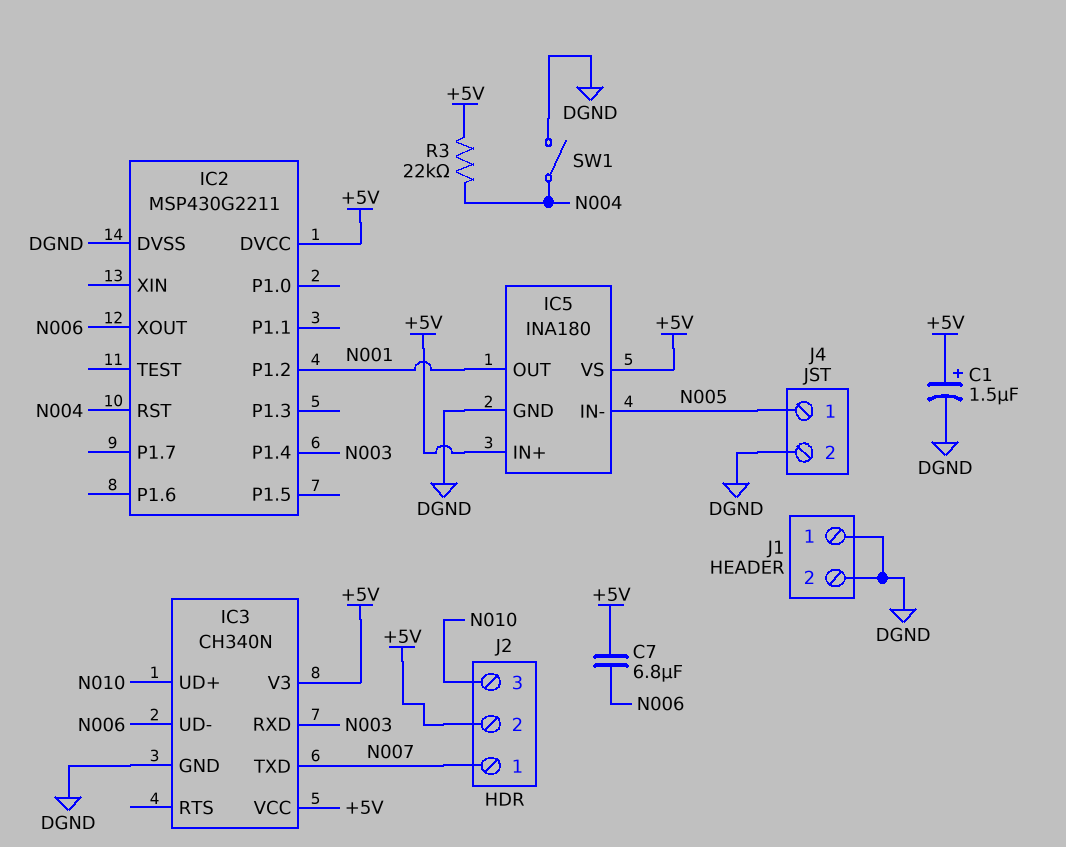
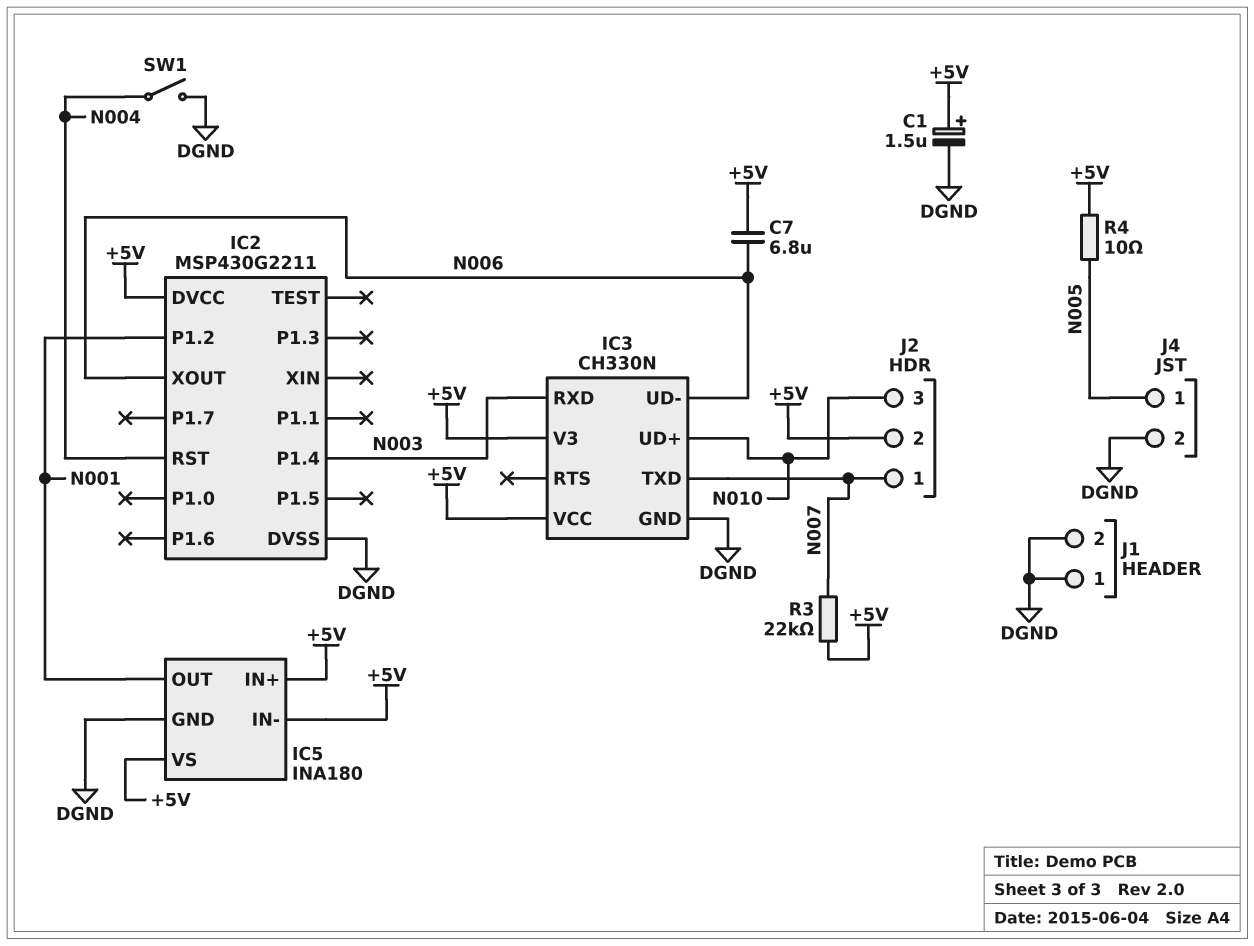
IC3: CH340N -> CH330N
IC5 pin IN-: N005 -> +5V
R3: 22k (+5V, N004) -> 22k (+5V, N007)
R4: none -> 10 (+5V, N005)

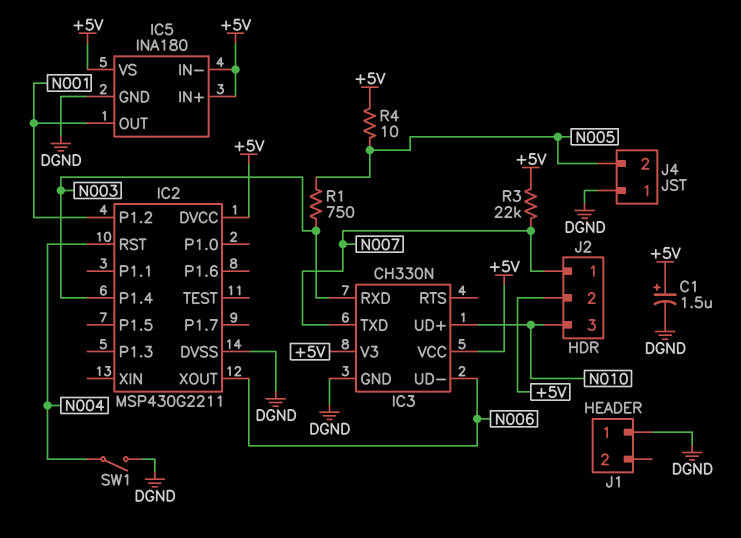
C7: 6.8uF (+5V, N006) -> none
J1 pin 2: DGND -> none
J4 pin 1: N005 -> DGND
J4 pin 2: DGND -> N005
R1: none -> 750 (N003, N005)

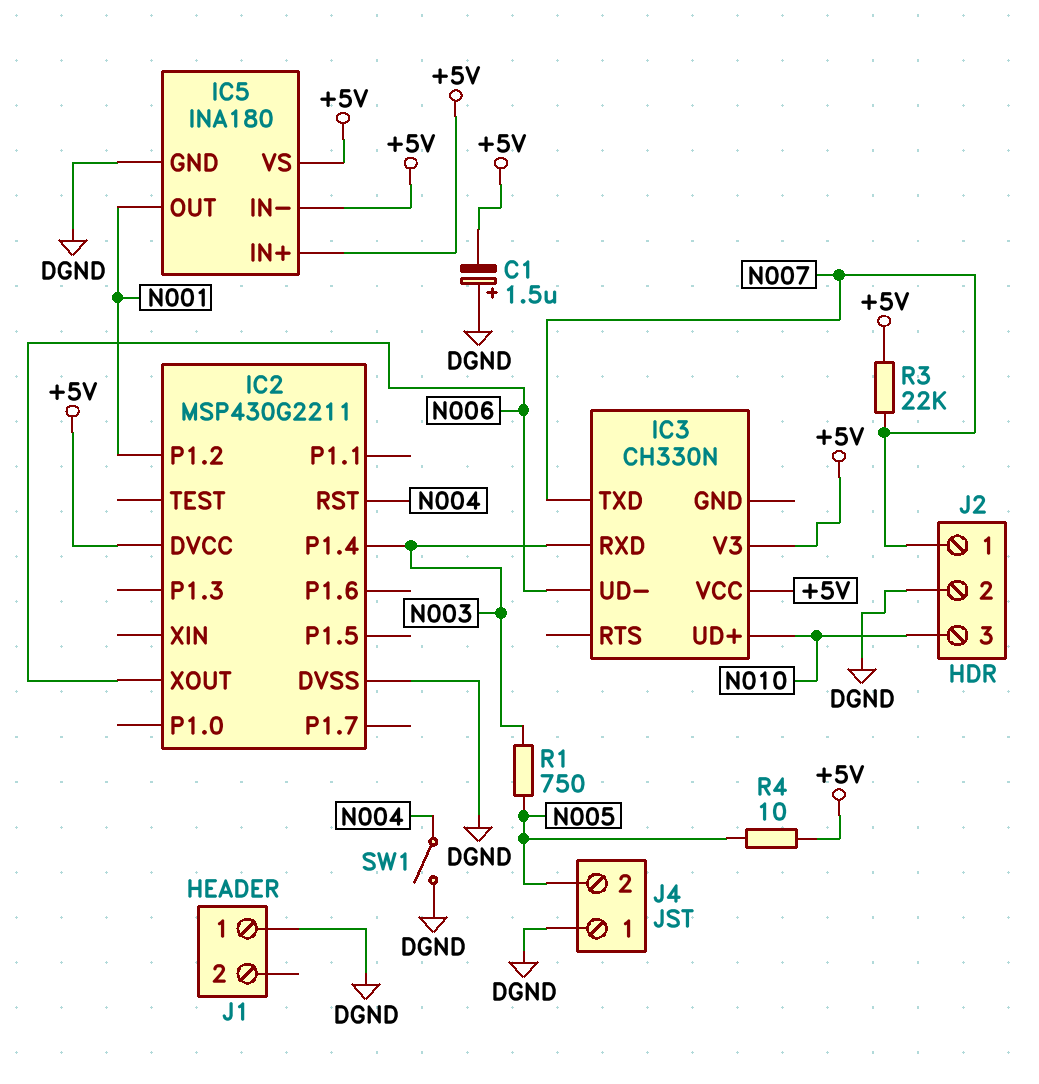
C1: 1.5uF (plus +5V, minus DGND) -> 1.5uF (plus DGND, minus +5V)
IC3 pin GND: DGND -> none
J2 pin 2: +5V -> DGND

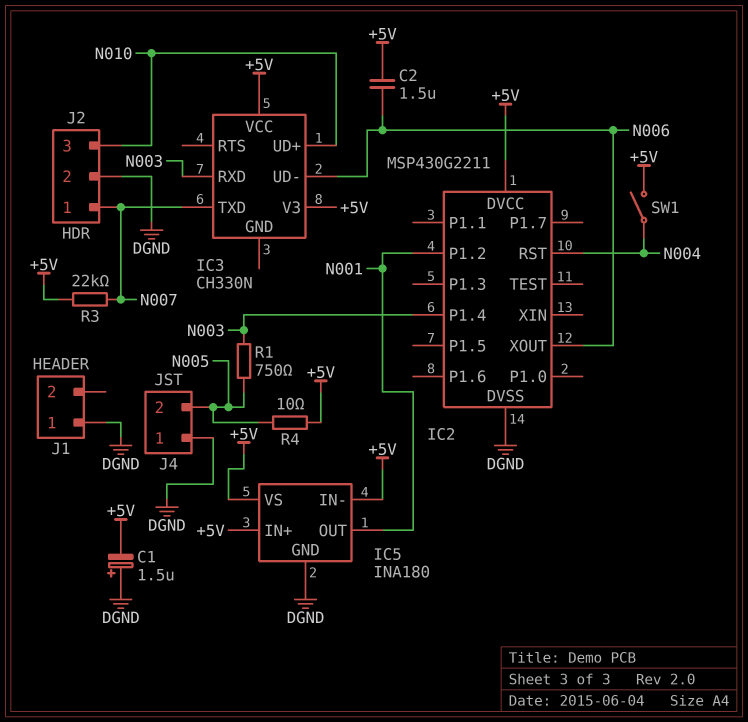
C2: none -> 1.5uF (+5V, N006)
SW1: switch (DGND, N004) -> switch (+5V, N004)

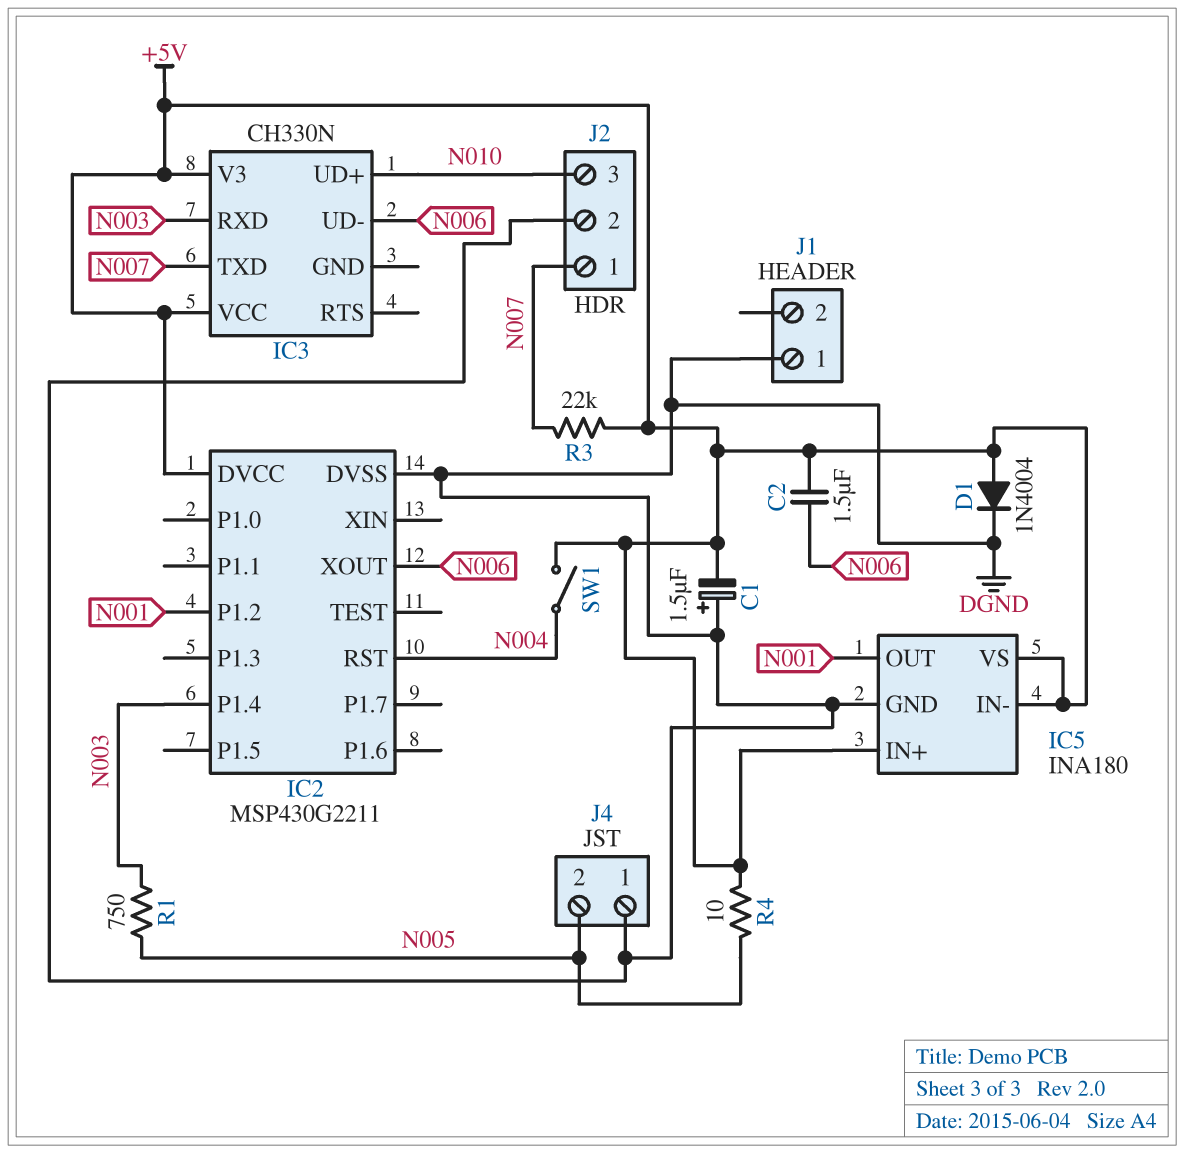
D1: none -> diode 1N4004 (A +5V, K DGND)

